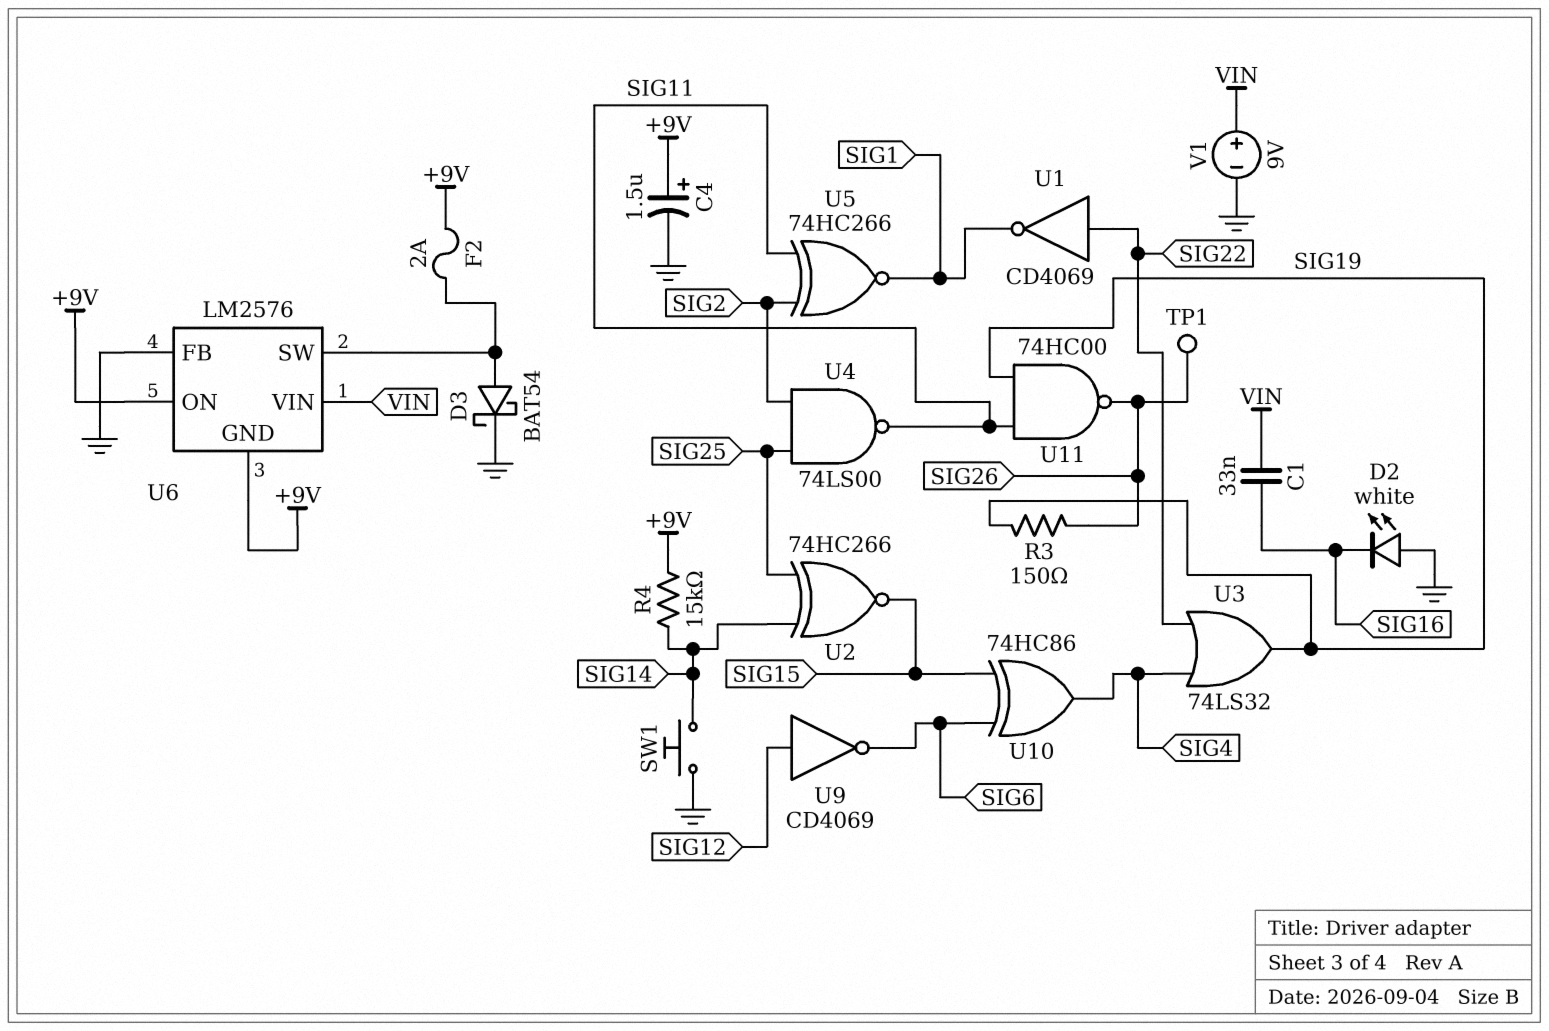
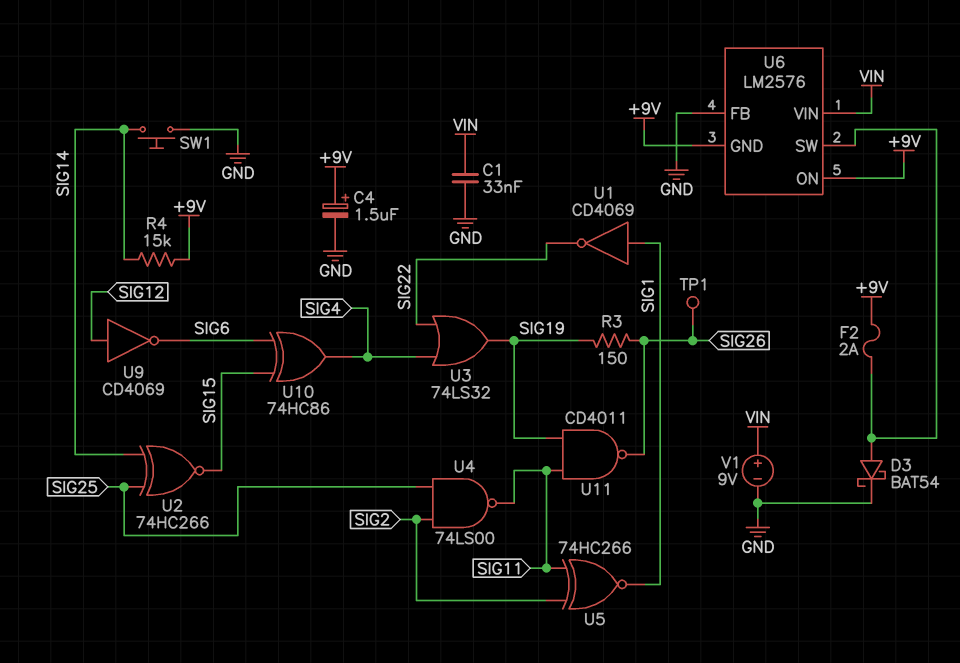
C1: 33nF (SIG16, VIN) -> 33nF (GND, VIN)
D2: LED white (A GND, K SIG16) -> none
U1: NOT CD4069 (in SIG22, out SIG1) -> NOT CD4069 (in SIG1, out SIG22)
U11: NAND 74HC00 (in SIG11, in SIG19, out SIG26) -> NAND CD4011 (in SIG11, in SIG19, out SIG26)

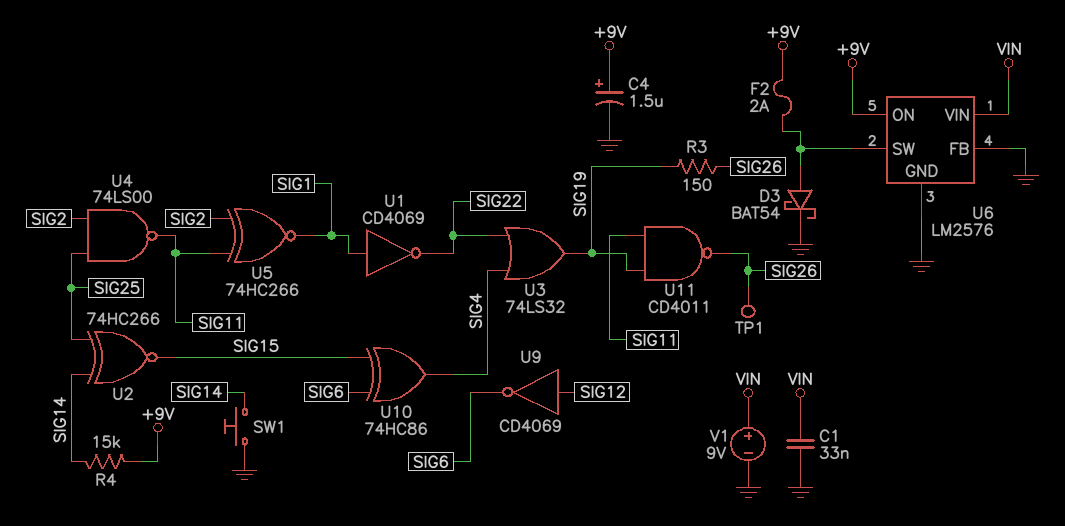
U6 pin GND: +9V -> GND

